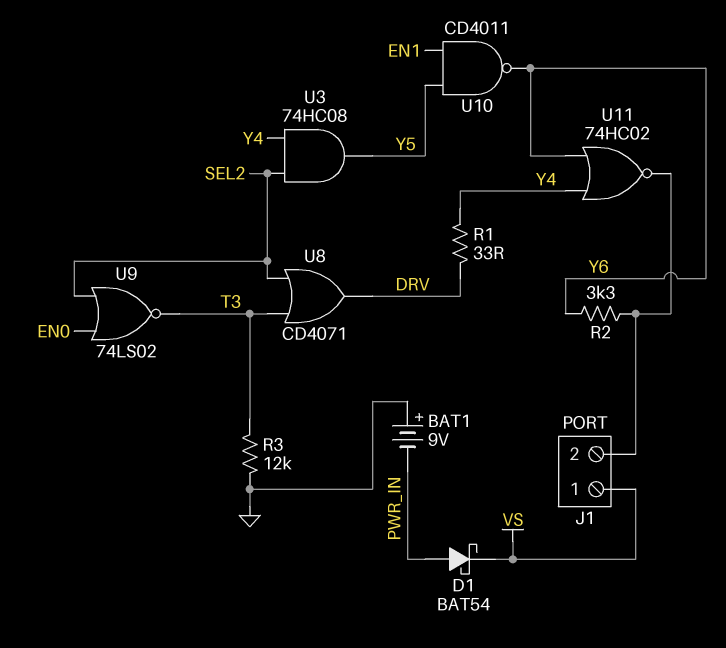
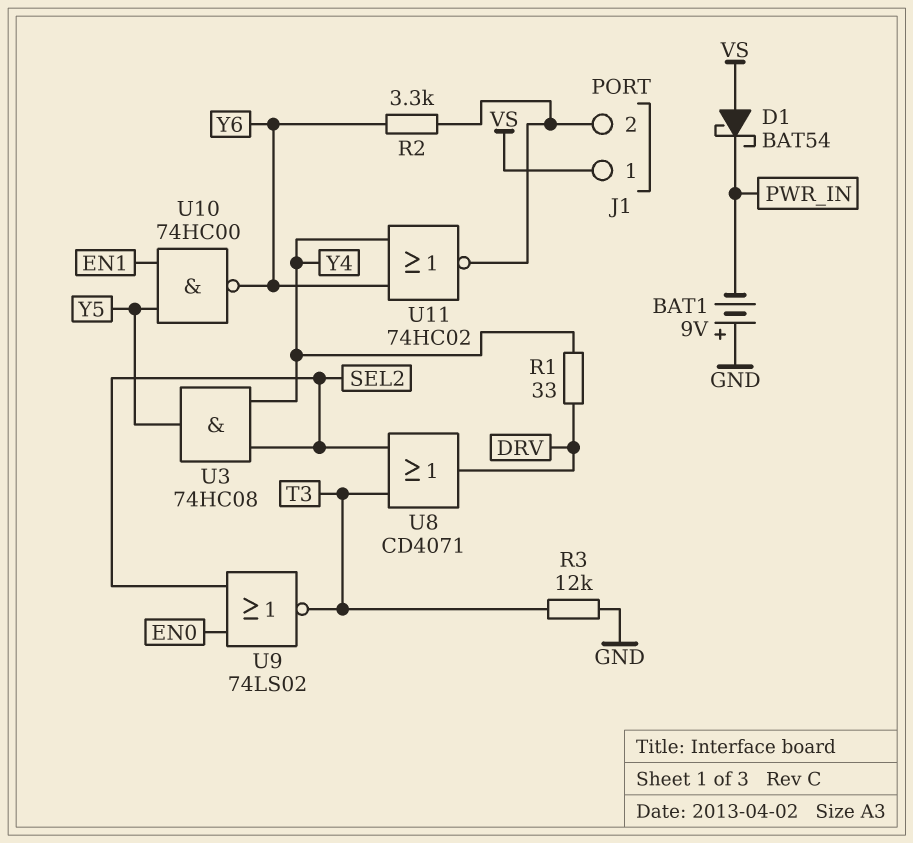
D1: schottky BAT54 (A PWR_IN, K VS) -> schottky BAT54 (A VS, K PWR_IN)
U10: NAND CD4011 (in EN1, in Y5, out Y6) -> NAND 74HC00 (in EN1, in Y5, out Y6)

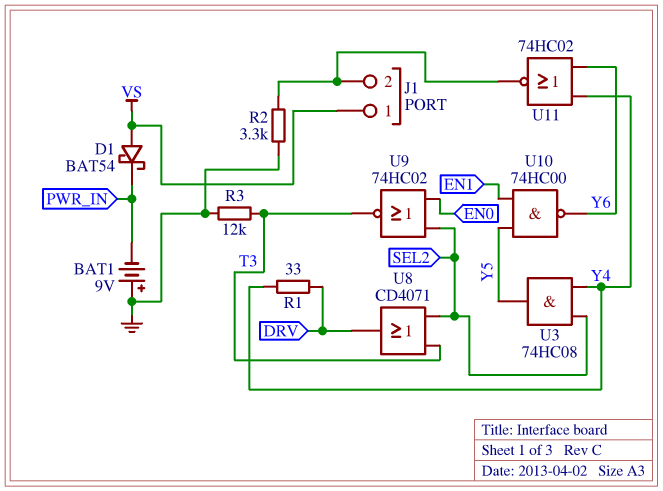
R2: 3.3k (J1/2, Y6) -> 3.3k (GND, J1/2)
U9: NOR 74LS02 (in EN0, in SEL2, out T3) -> NOR 74HC02 (in EN0, in SEL2, out T3)

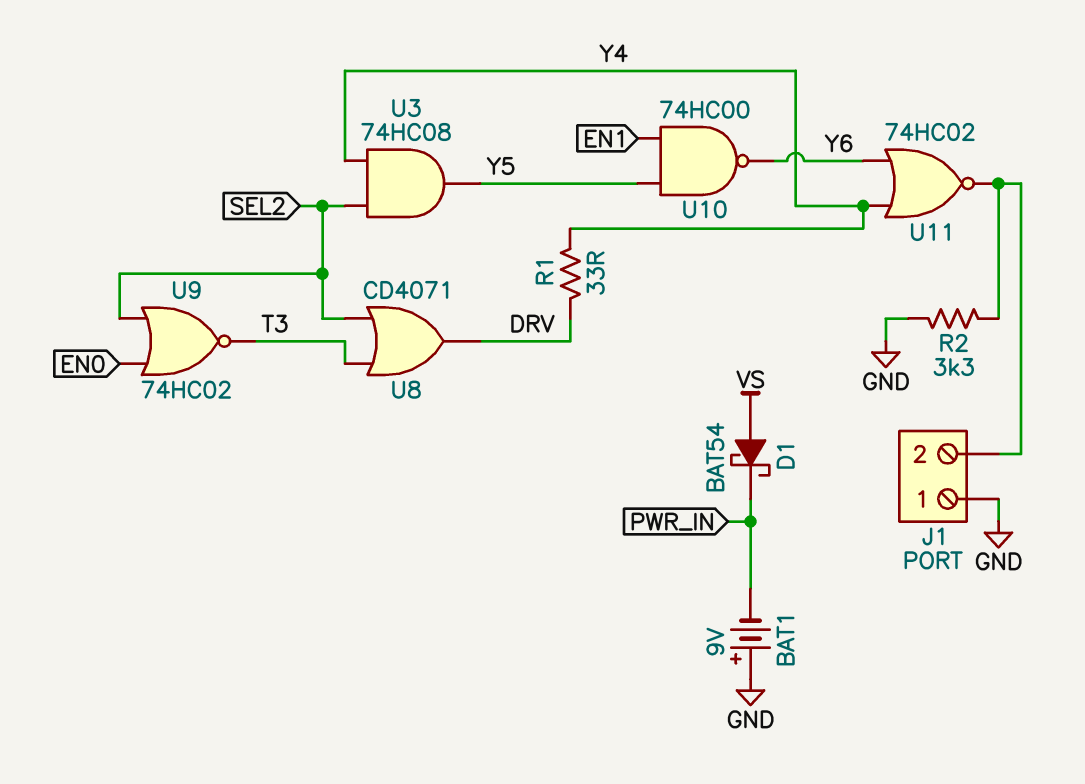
J1 pin 1: VS -> GND
R3: 12k (GND, T3) -> none

